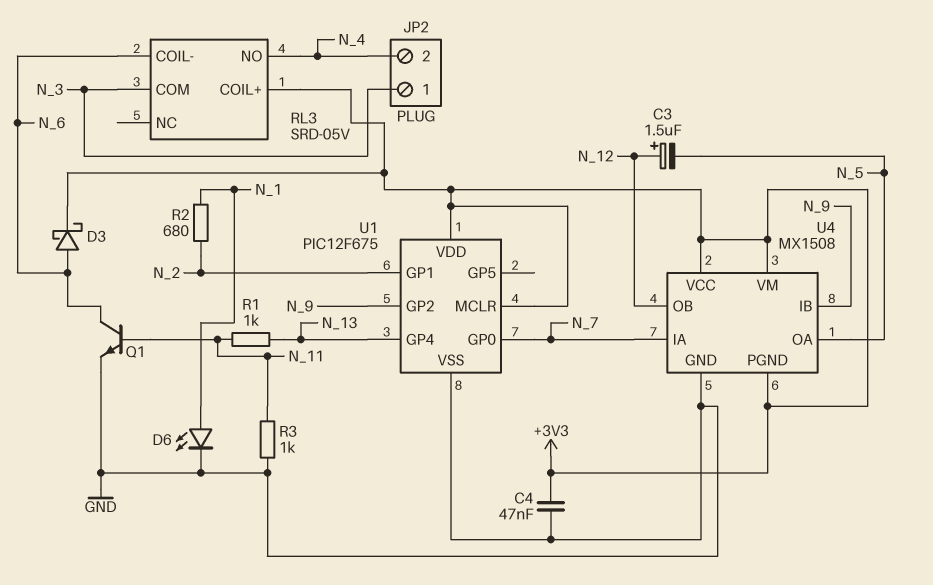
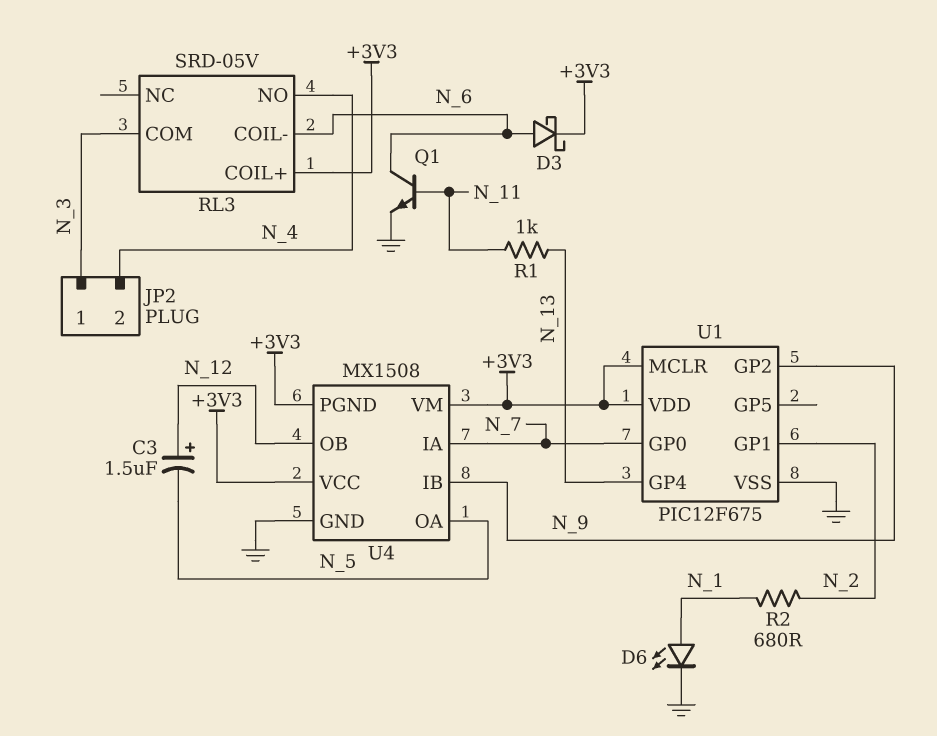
C4: 47nF (+3V3, GND) -> none
R3: 1k (GND, N_11) -> none

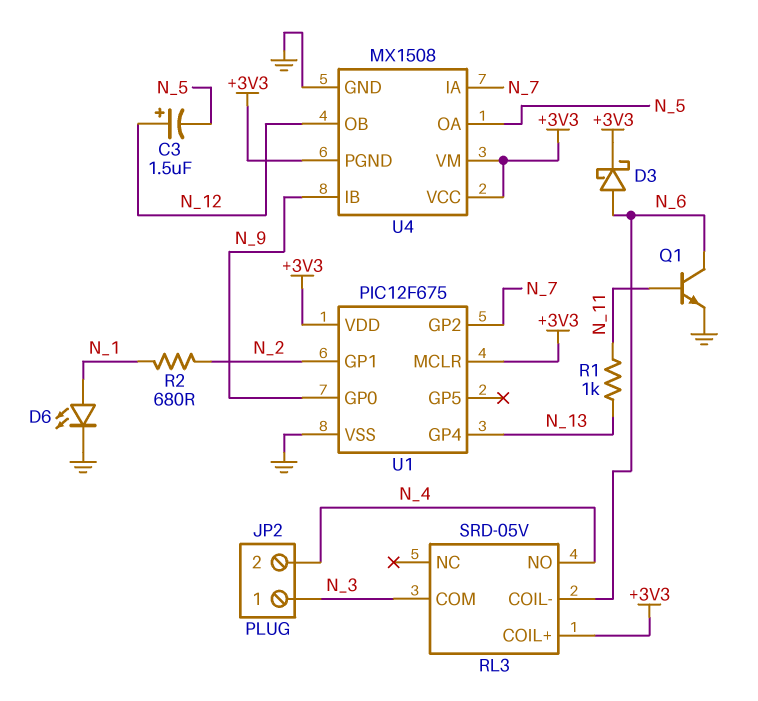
U1 pin GP0: N_7 -> N_9
U1 pin GP2: N_9 -> N_7

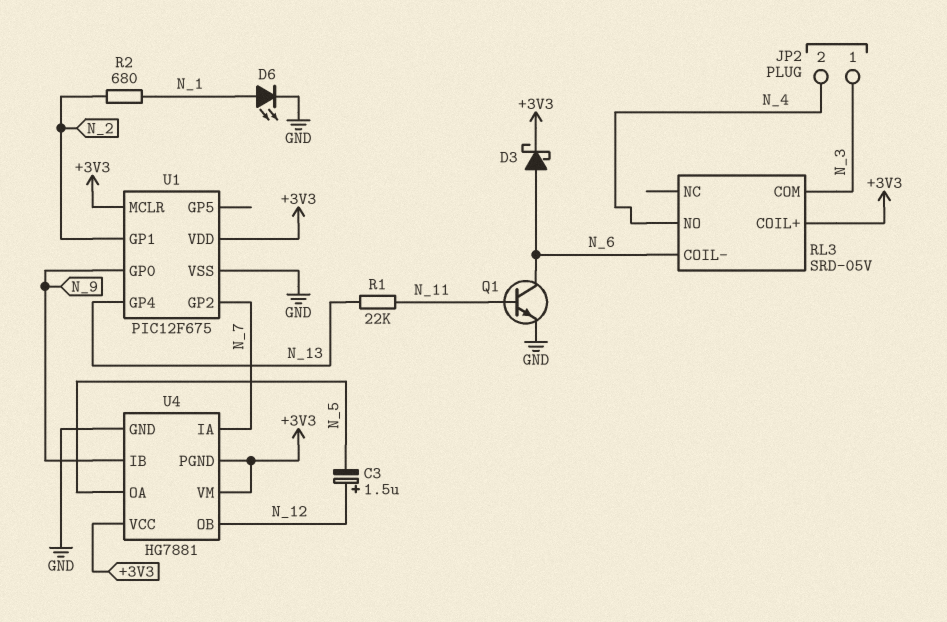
R1: 1k (N_11, N_13) -> 22k (N_11, N_13)
U4: MX1508 -> HG7881

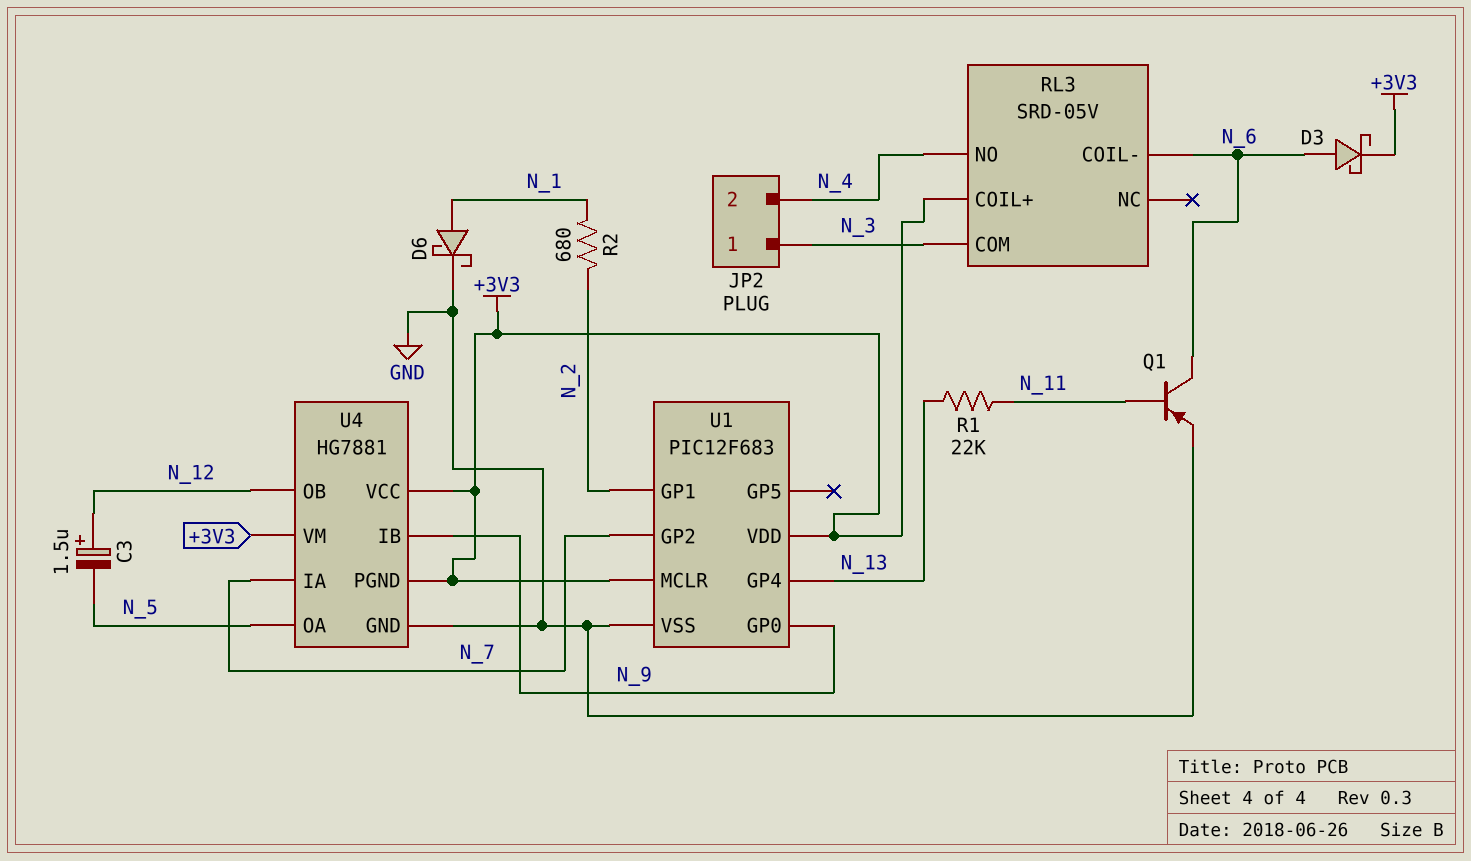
D6: LED (A N_1, K GND) -> schottky (A N_1, K GND)
Q1: NPN (B N_11, C N_6, E GND) -> PNP (B N_11, C N_6, E GND)
U1: PIC12F675 -> PIC12F683

